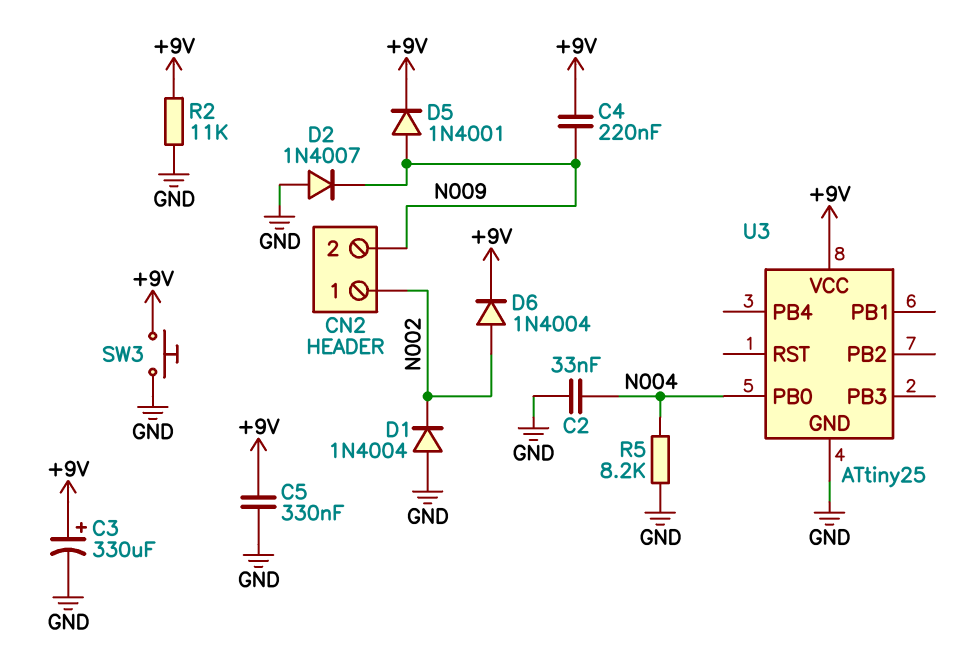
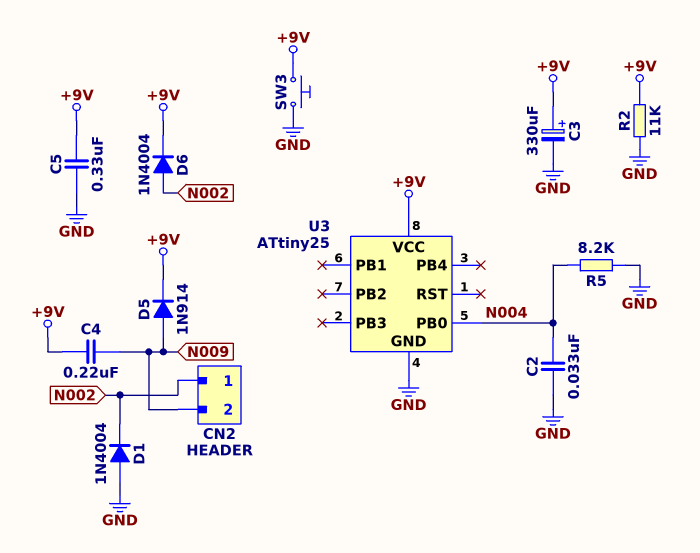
D2: diode 1N4007 (A GND, K N009) -> none
D5: diode 1N4001 (A N009, K +9V) -> diode 1N914 (A N009, K +9V)

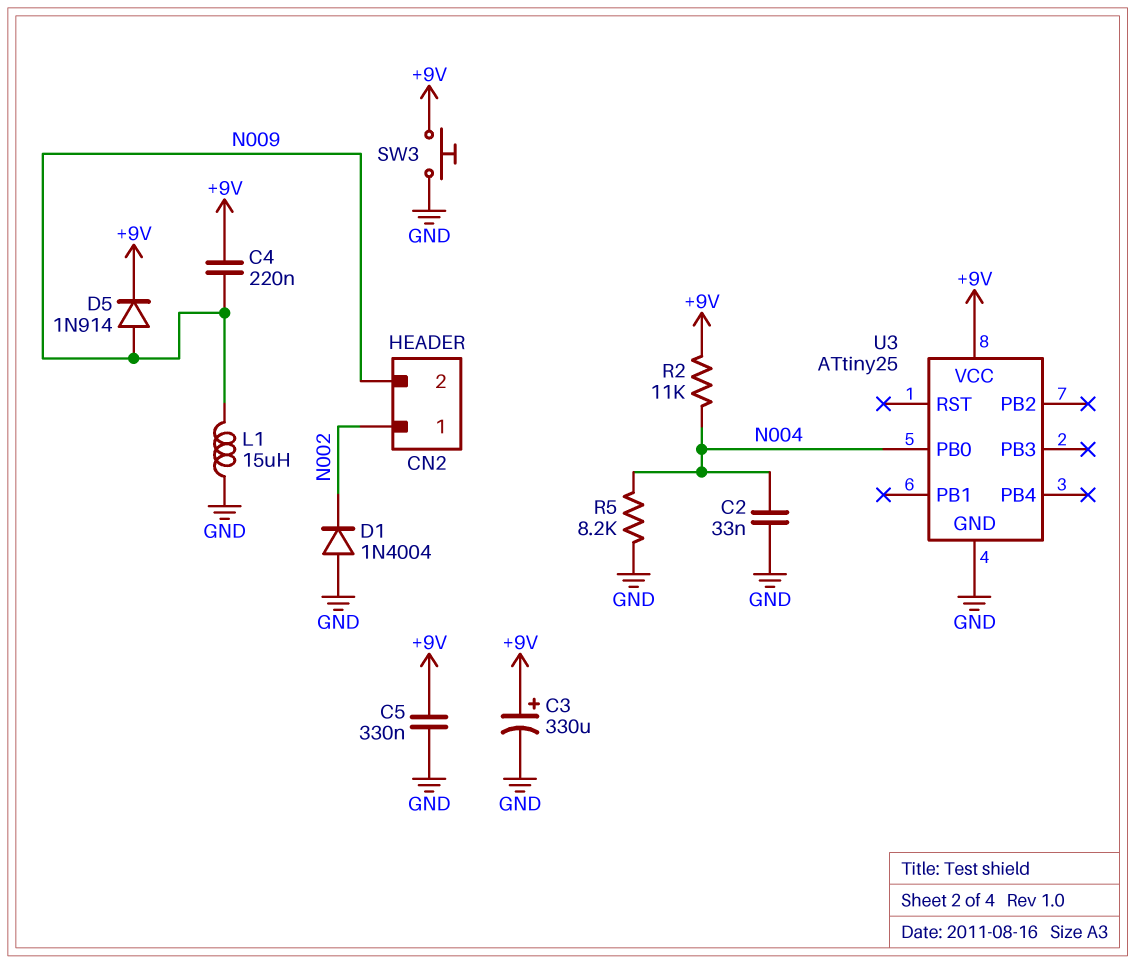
D6: diode 1N4004 (A N002, K +9V) -> none
L1: none -> 15uH (GND, N009)
R2: 11k (+9V, GND) -> 11k (+9V, N004)

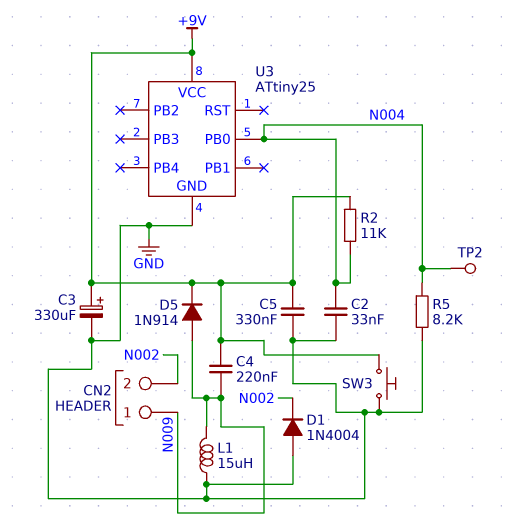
CN2 pin 1: N002 -> N009
CN2 pin 2: N009 -> N002
TP2: none -> test point (N004)

